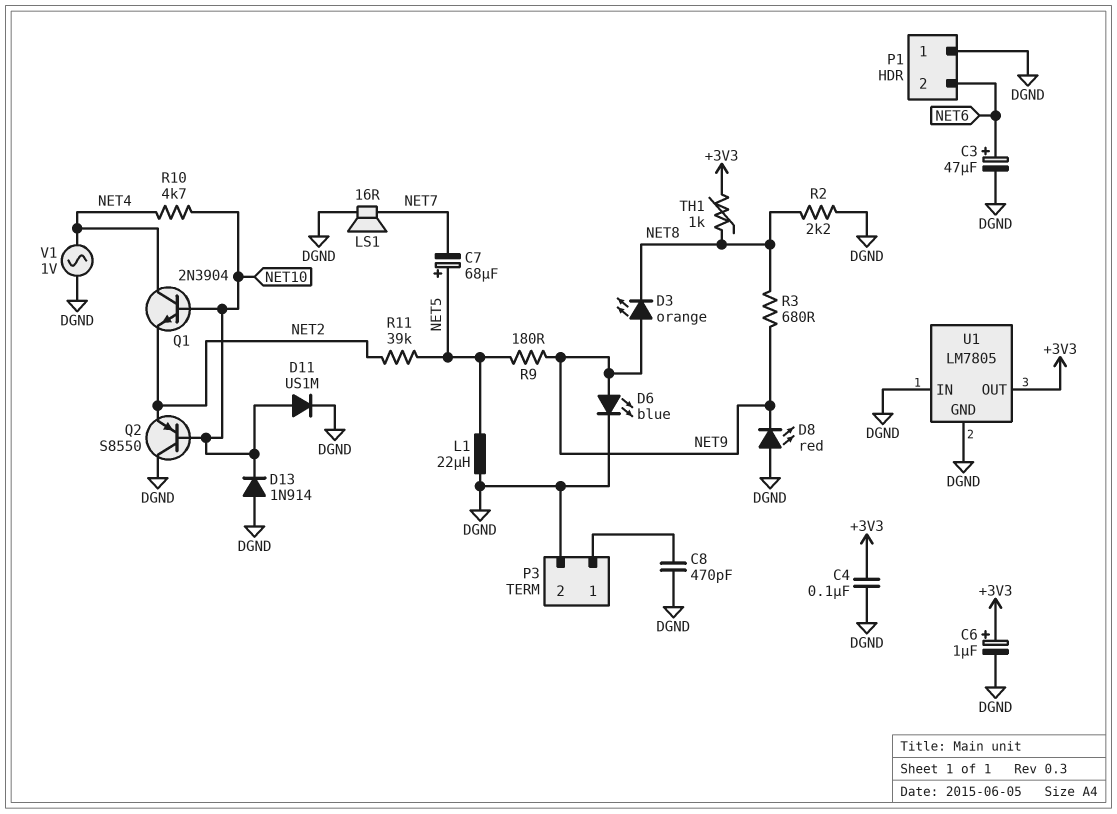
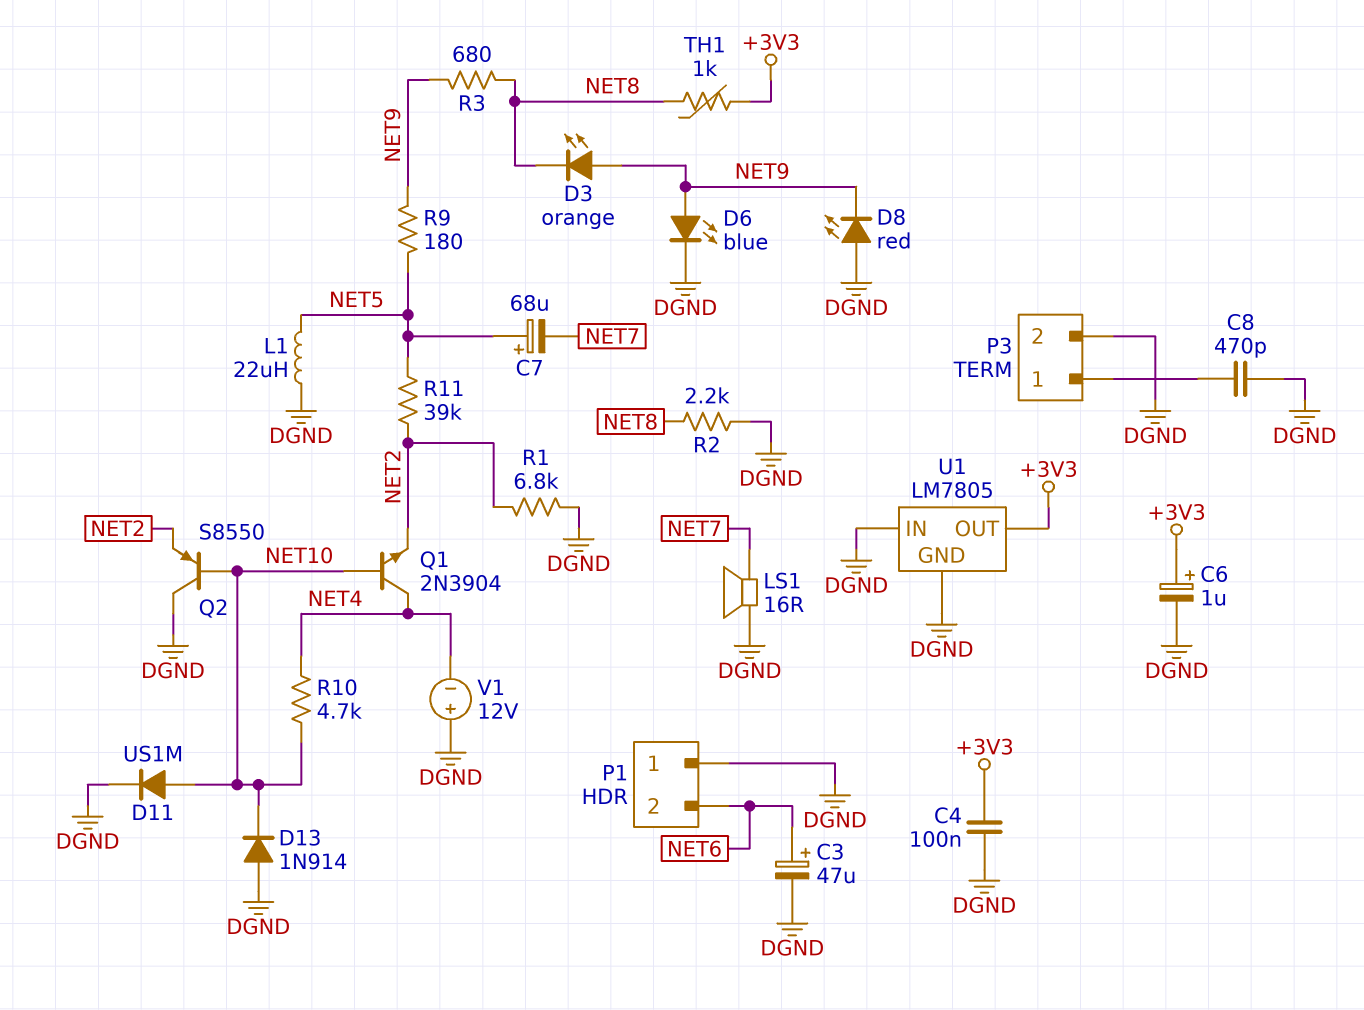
R1: none -> 6.8k (DGND, NET2)
V1: AC 1V (DGND, NET4) -> 12V (plus DGND, minus NET4)

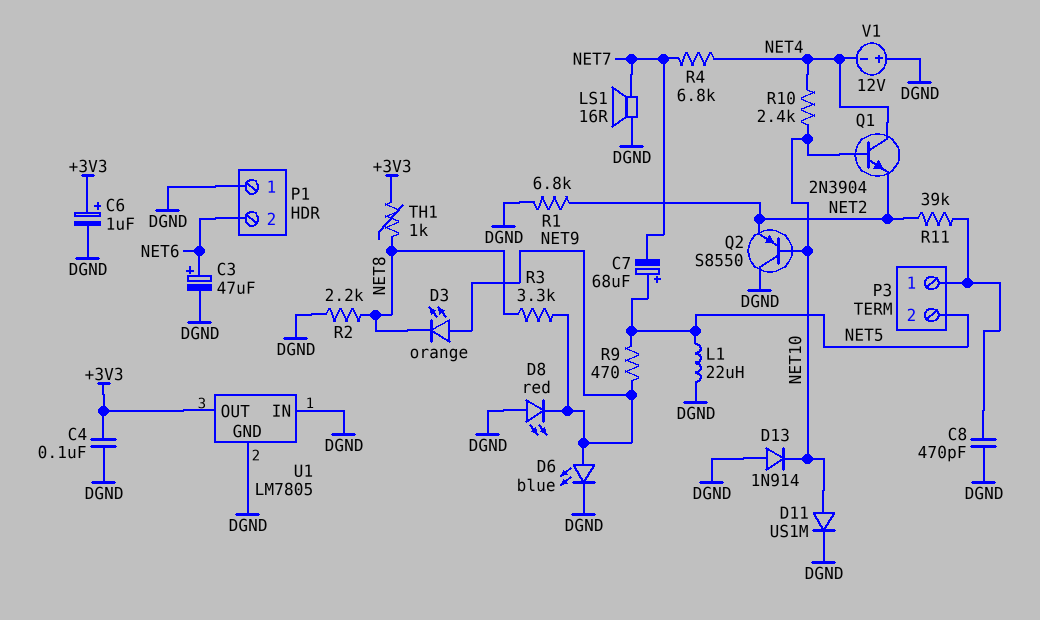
P3 pin 2: DGND -> NET5
R3: 680 (NET8, NET9) -> 3.3k (NET8, NET9)
R4: none -> 6.8k (NET4, NET7)
R9: 180 (NET5, NET9) -> 470 (NET5, NET9)
R10: 4.7k (NET4, NET10) -> 2.4k (NET4, NET10)
R11: 39k (NET2, NET5) -> 39k (NET2, P3/1)

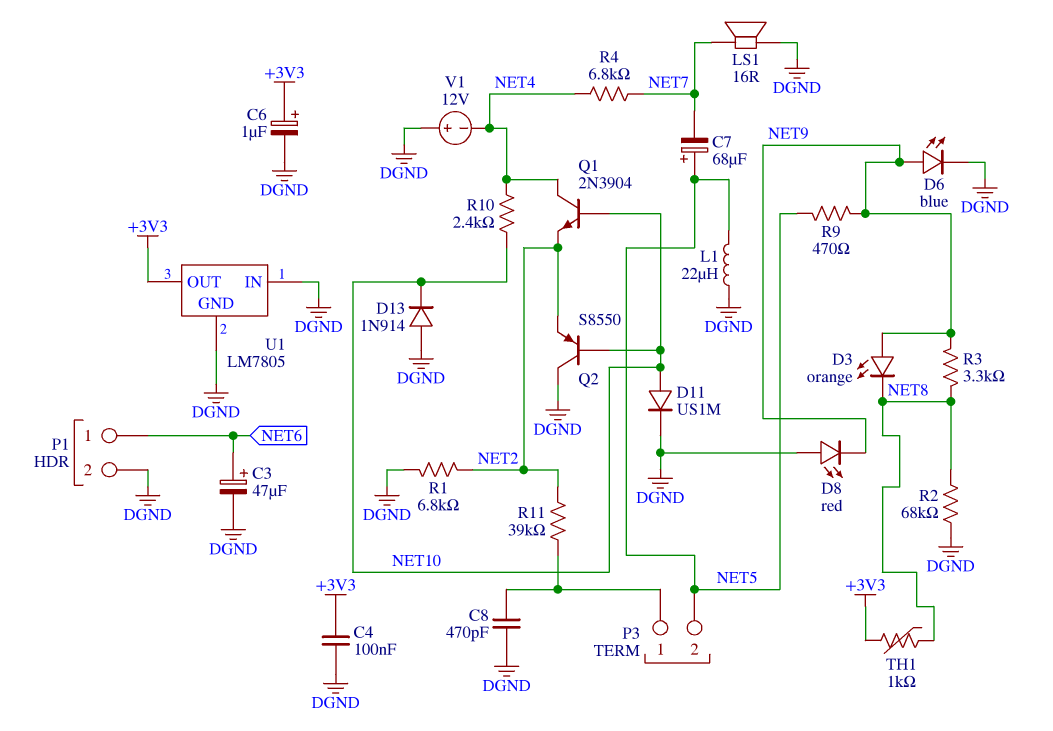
P1 pin 1: DGND -> NET6
P1 pin 2: NET6 -> DGND
R2: 2.2k (DGND, NET8) -> 68k (DGND, NET8)

